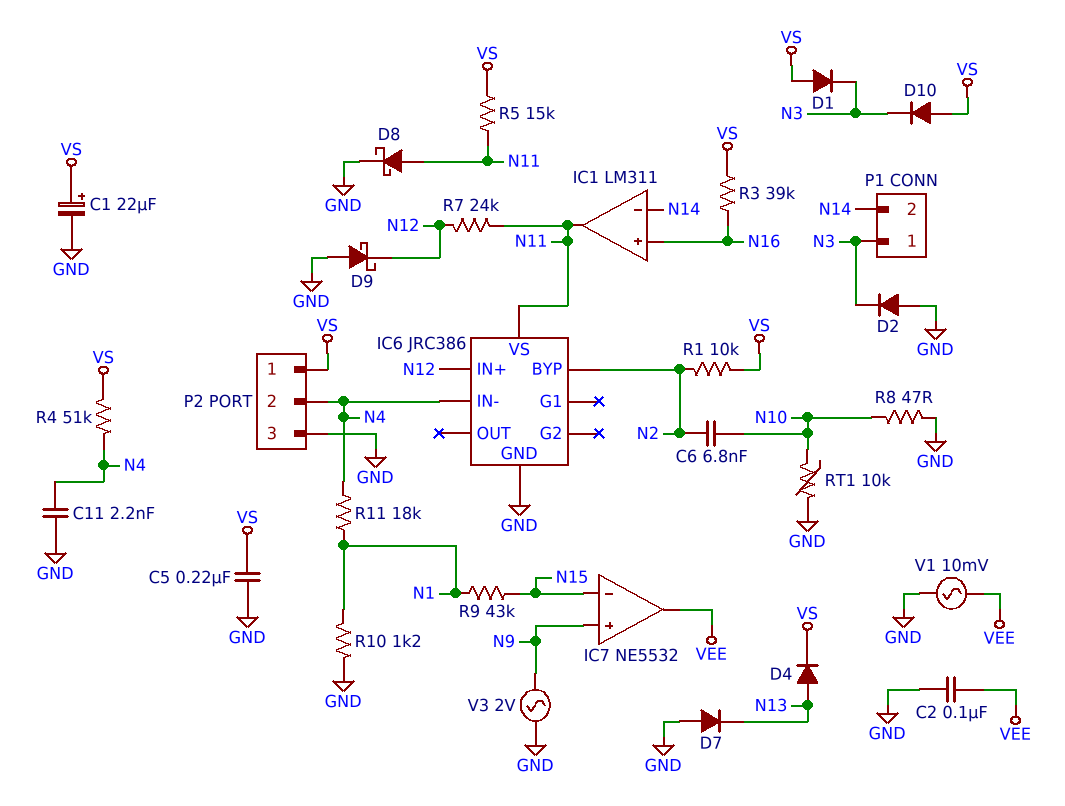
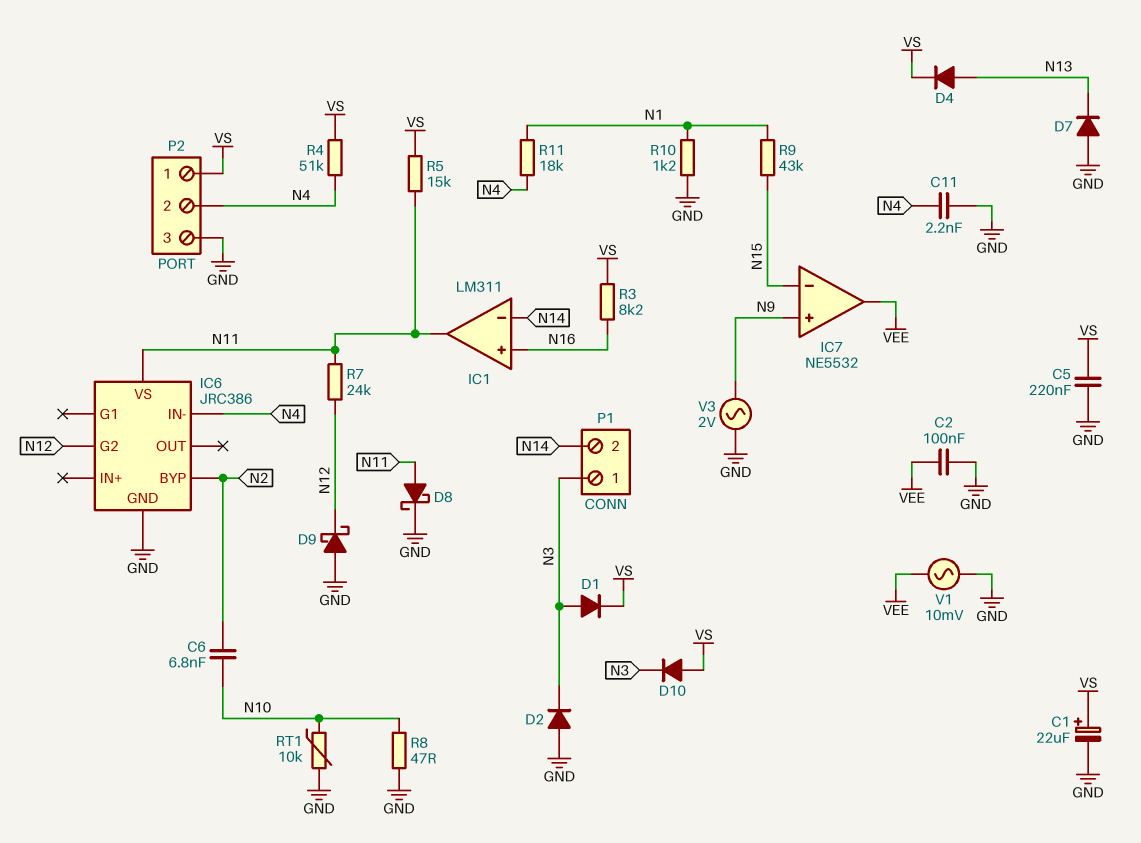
D1: diode (A VS, K N3) -> diode (A N3, K VS)
IC6 pin G2: none -> N12
IC6 pin IN+: N12 -> none
R1: 10k (N2, VS) -> none
R3: 39k (N16, VS) -> 8.2k (N16, VS)

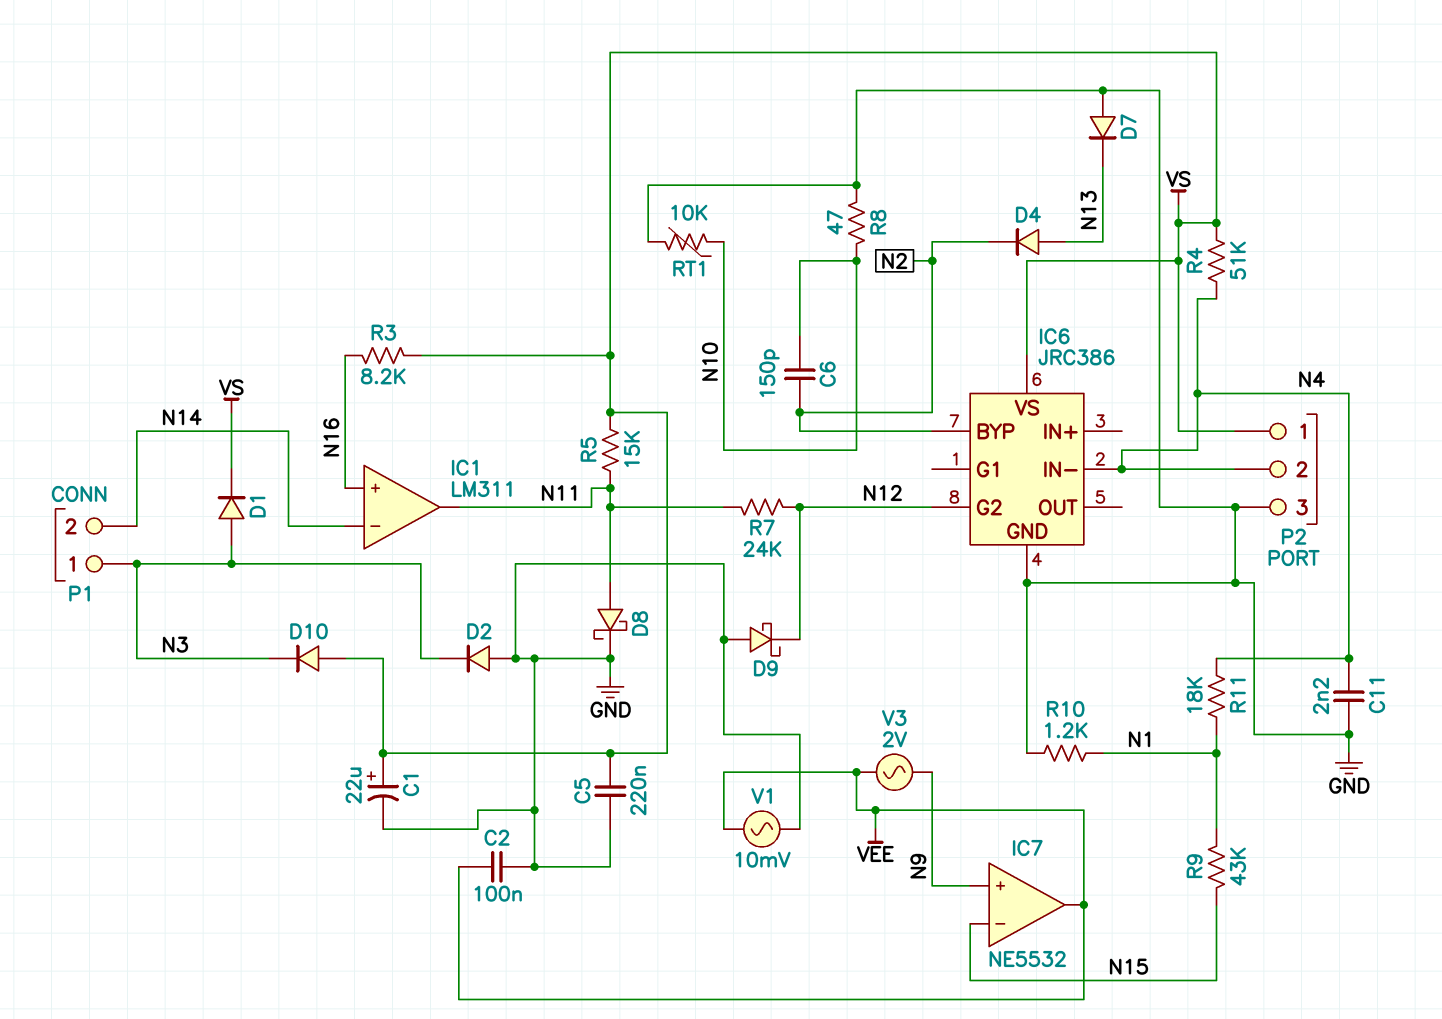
C6: 6.8nF (N2, N10) -> 150pF (N2, N10)
D4: diode (A N13, K VS) -> diode (A N13, K N2)
IC6 pin VS: N11 -> VS
V3: AC 2V (GND, N9) -> AC 2V (N9, VEE)

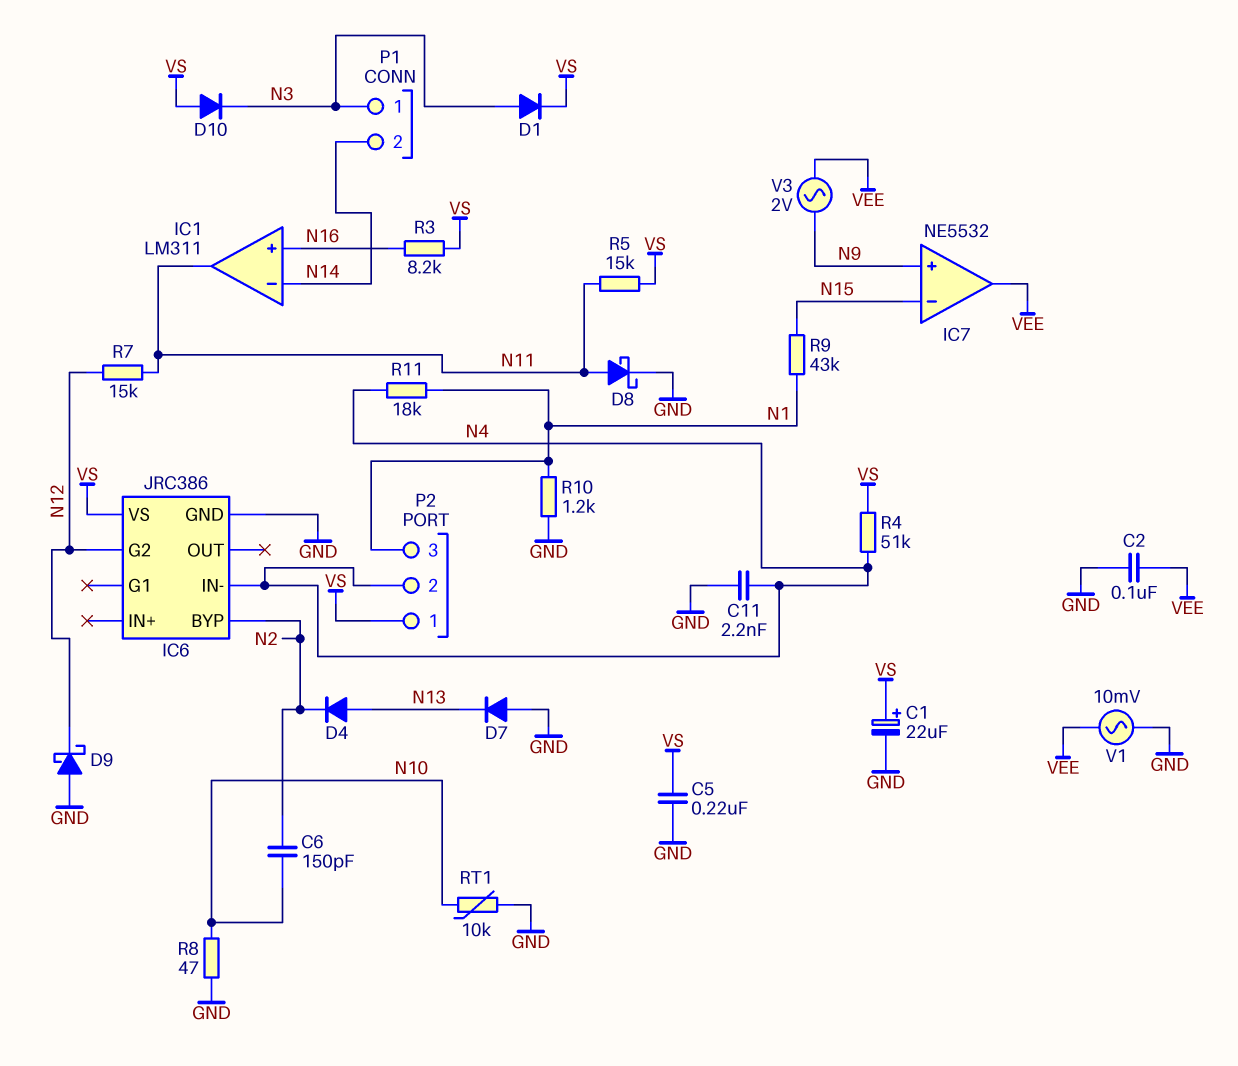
D2: diode (A GND, K N3) -> none
P2 pin 3: GND -> N1
R7: 24k (N11, N12) -> 15k (N11, N12)

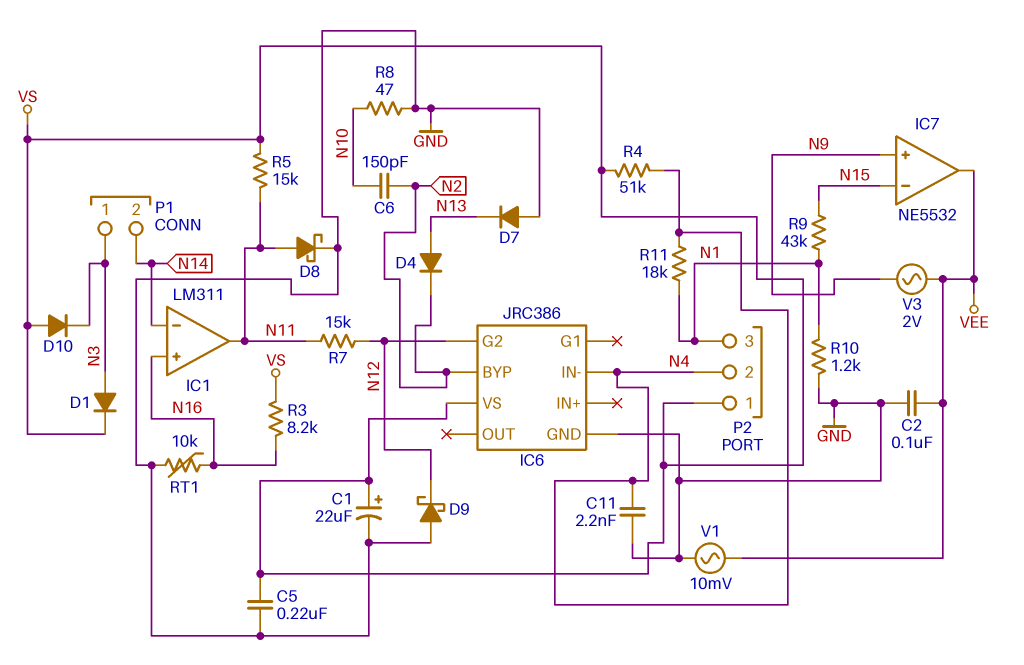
RT1: 10k (GND, N10) -> 10k (GND, N16)

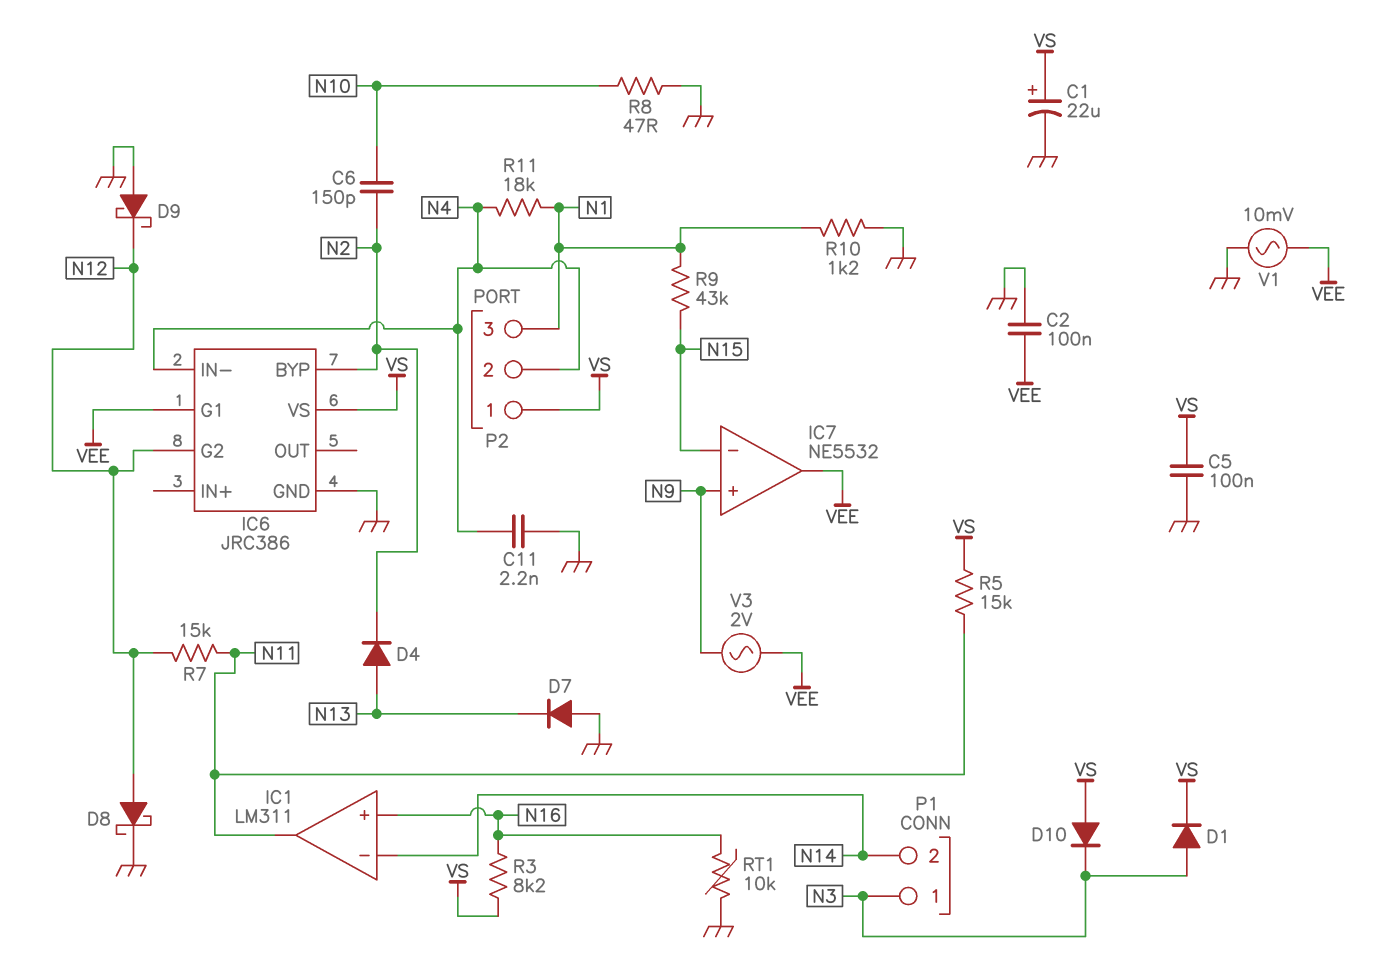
C5: 220nF (GND, VS) -> 100nF (GND, VS)
D8: schottky (A N11, K GND) -> schottky (A N12, K GND)
IC6 pin G1: none -> VEE
R4: 51k (N4, VS) -> none

